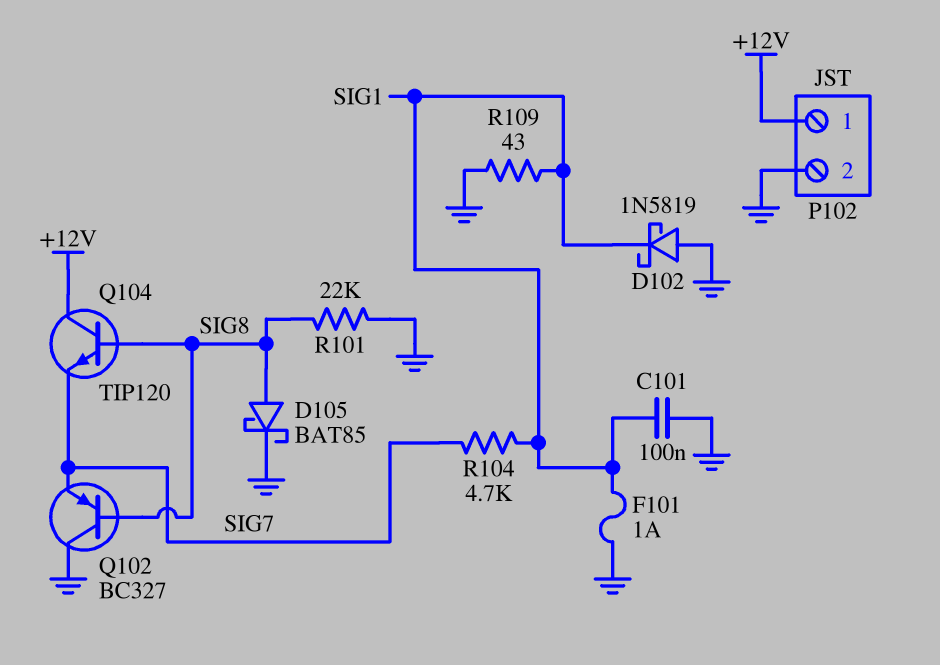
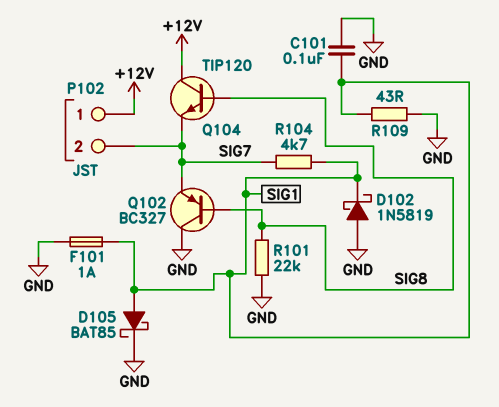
D105: schottky BAT85 (A SIG8, K GND) -> schottky BAT85 (A SIG1, K GND)
P102 pin 2: GND -> SIG7

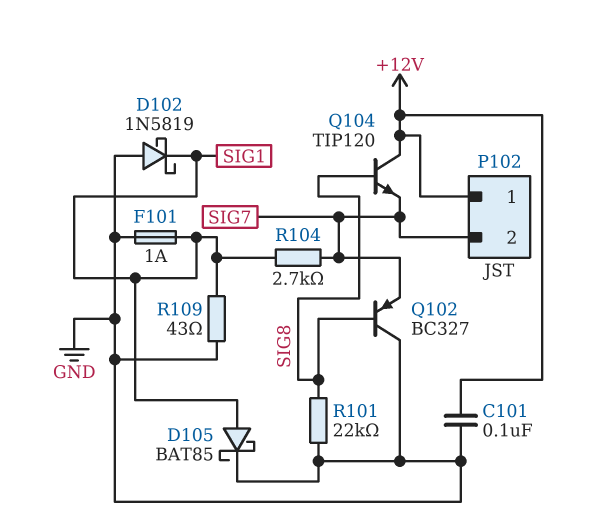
C101: 100nF (GND, SIG1) -> 100nF (+12V, GND)
R104: 4.7k (SIG1, SIG7) -> 2.7k (SIG1, SIG7)

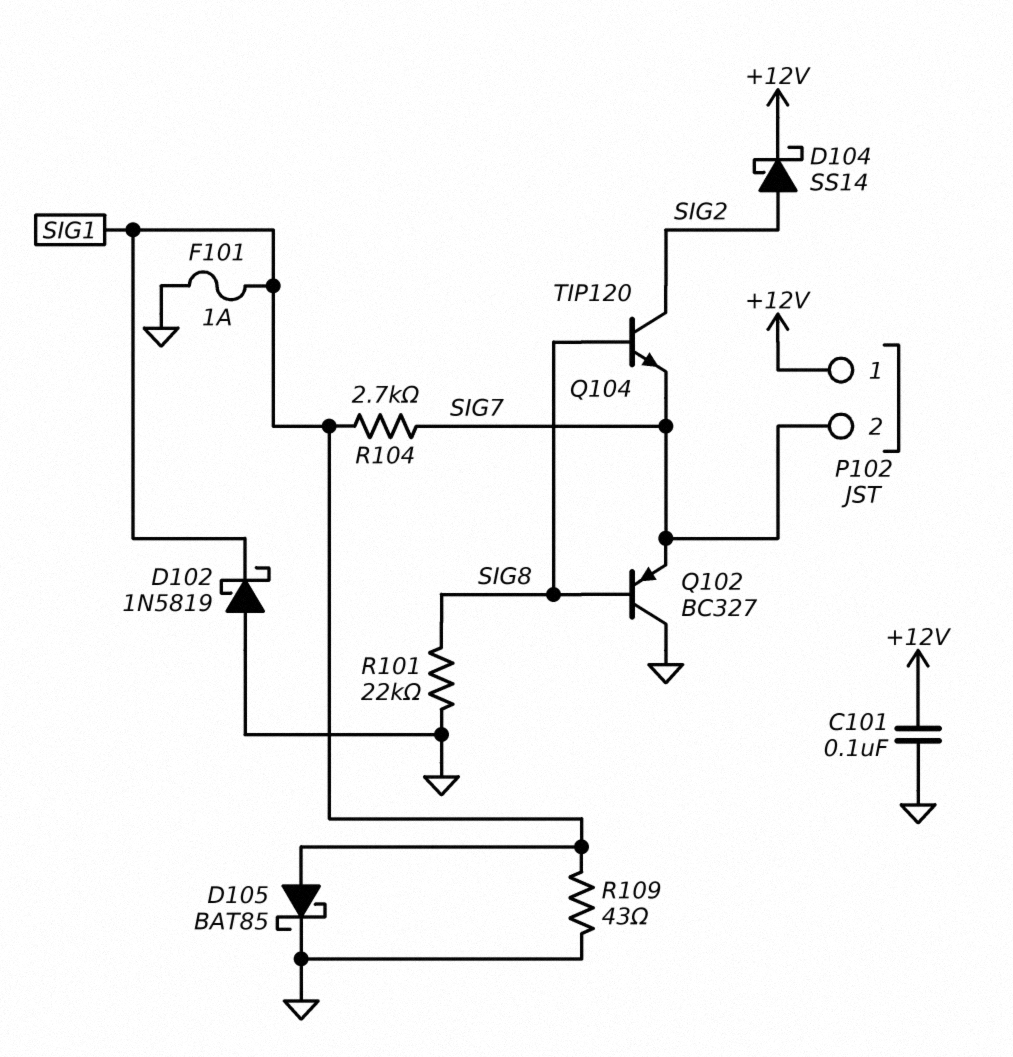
D104: none -> schottky SS14 (A SIG2, K +12V)
Q104: NPN TIP120 (B SIG8, C +12V, E SIG7) -> NPN TIP120 (B SIG8, C SIG2, E SIG7)

